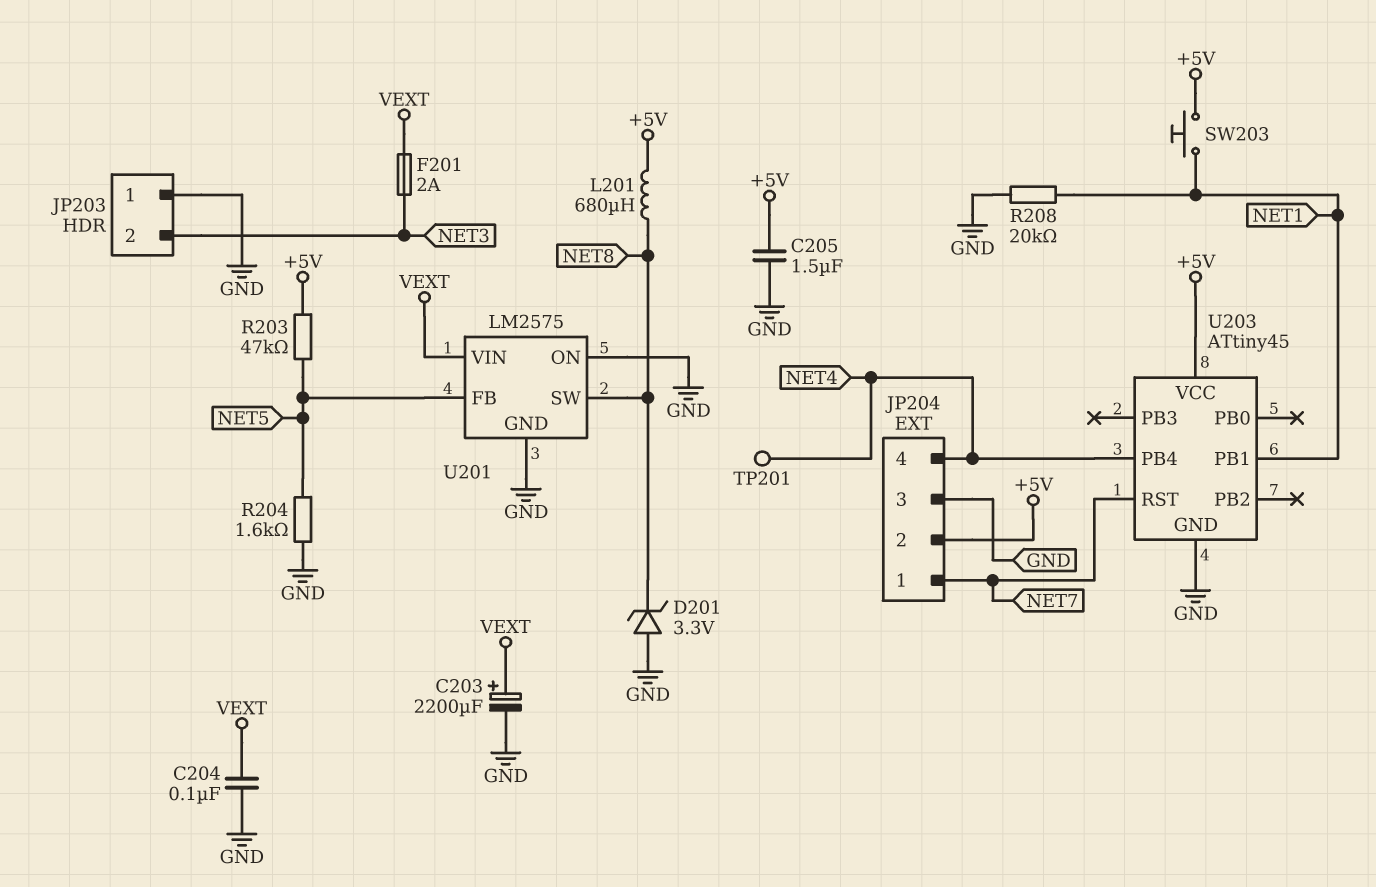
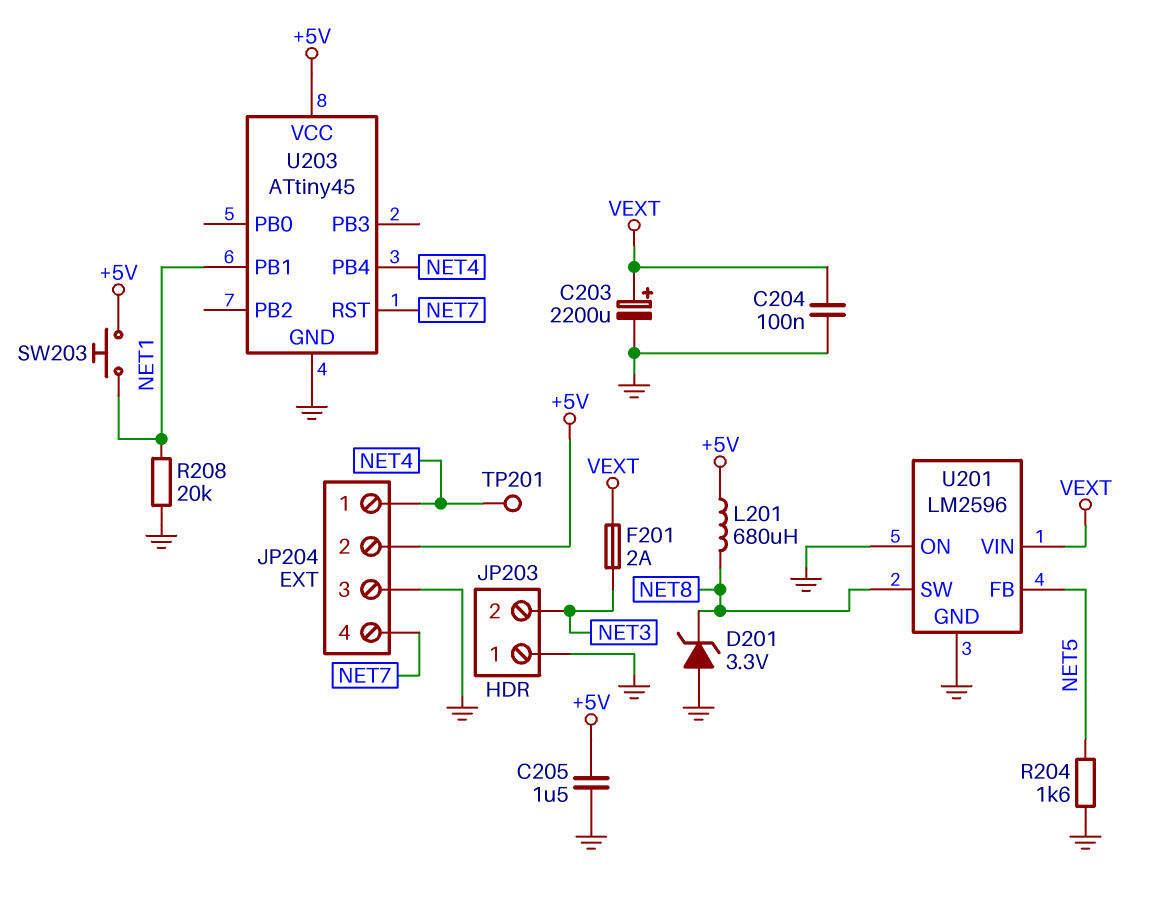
JP204 pin 1: NET7 -> NET4
JP204 pin 4: NET4 -> NET7
R203: 47k (+5V, NET5) -> none
U201: LM2575 -> LM2596

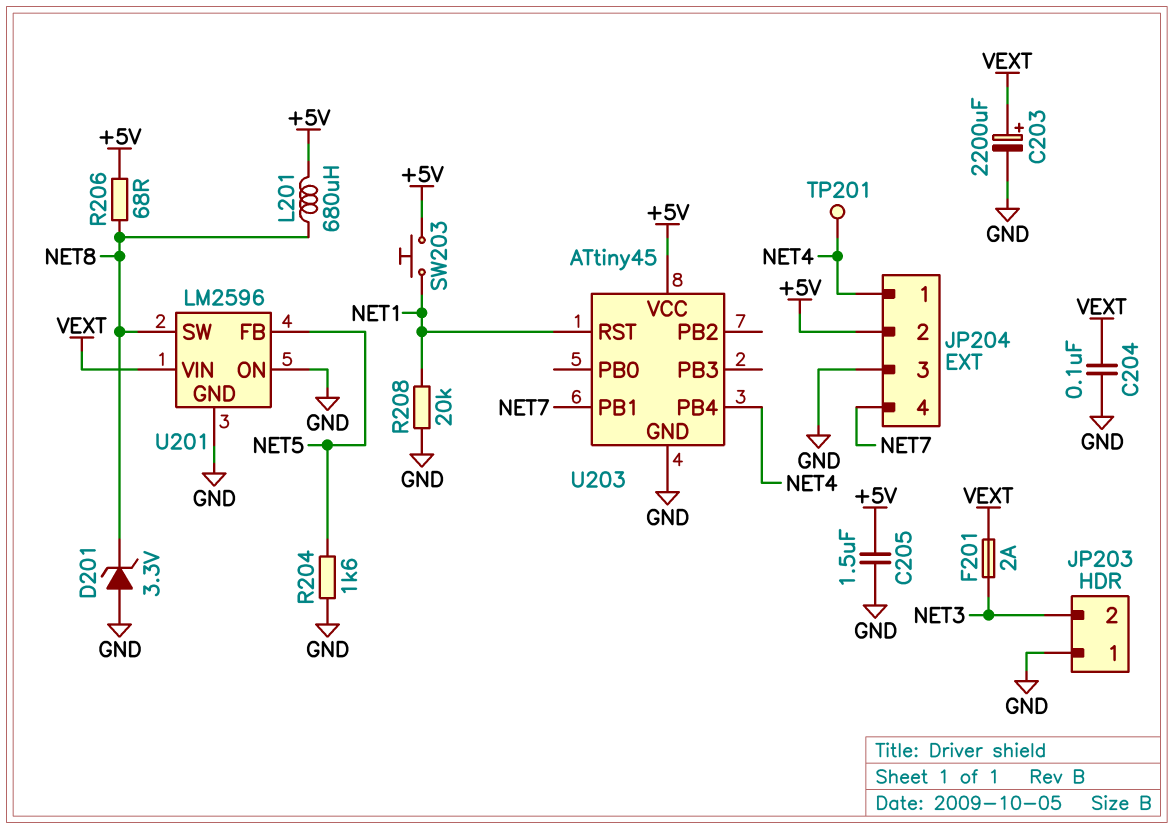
R206: none -> 68 (+5V, NET8)
U203 pin PB1: NET1 -> NET7
U203 pin RST: NET7 -> NET1

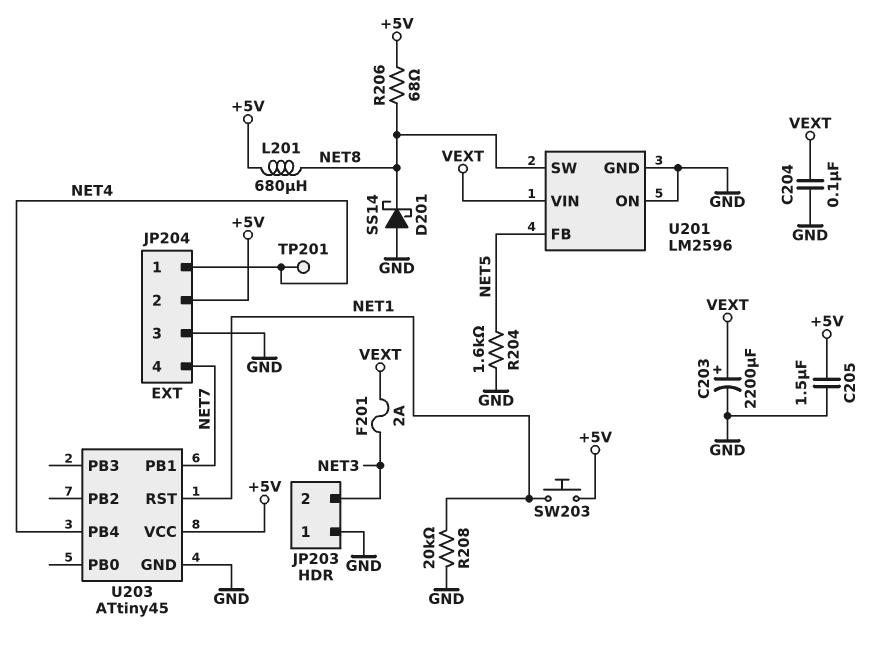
D201: zener 3.3V (A GND, K NET8) -> schottky SS14 (A GND, K NET8)

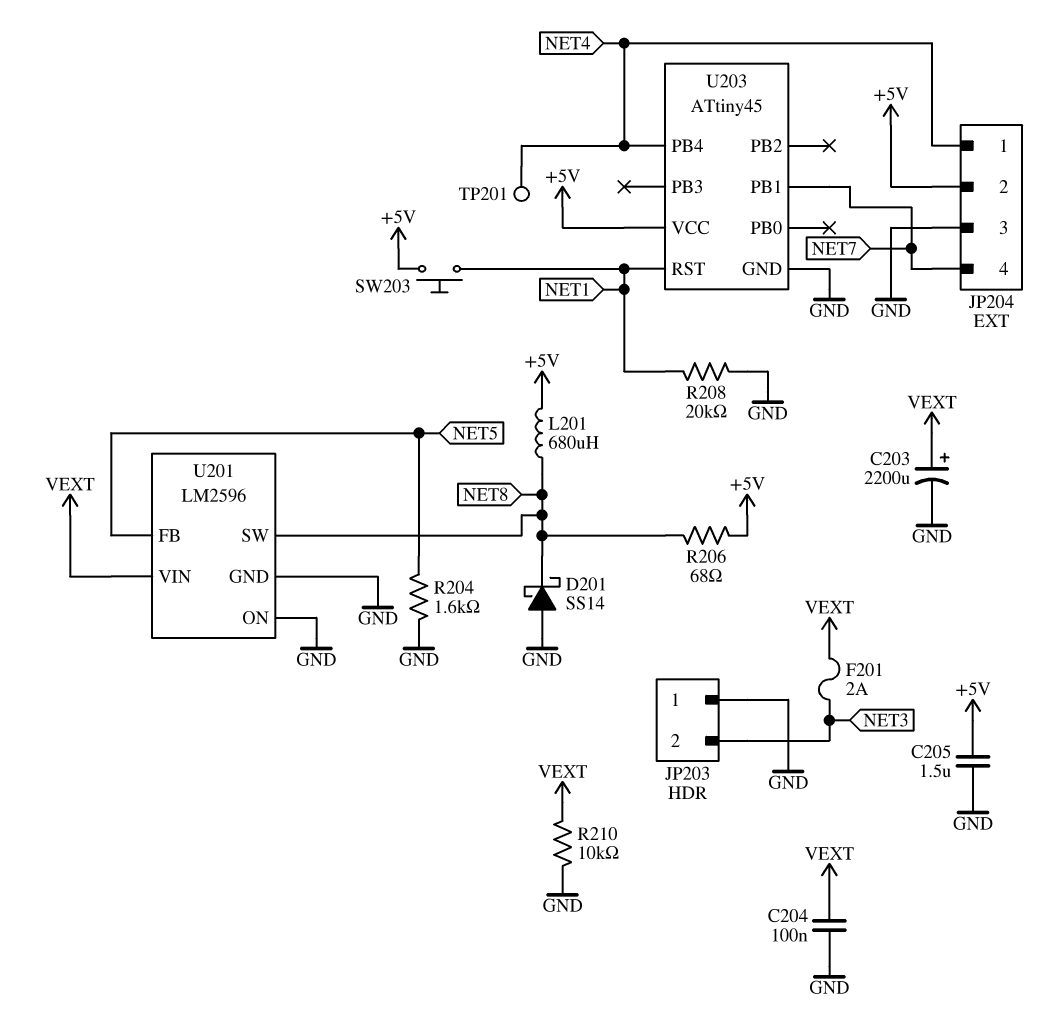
R210: none -> 10k (GND, VEXT)

